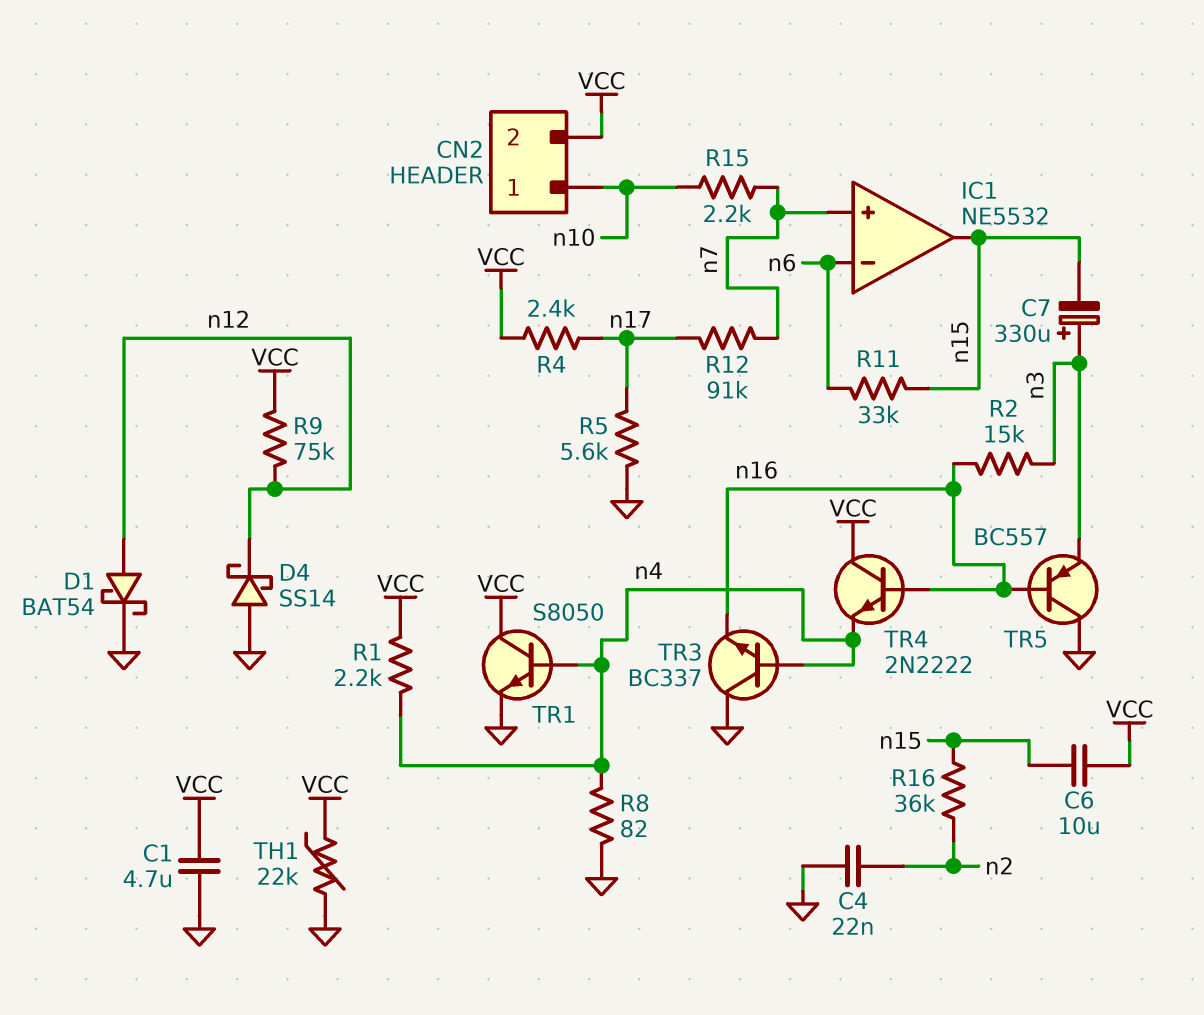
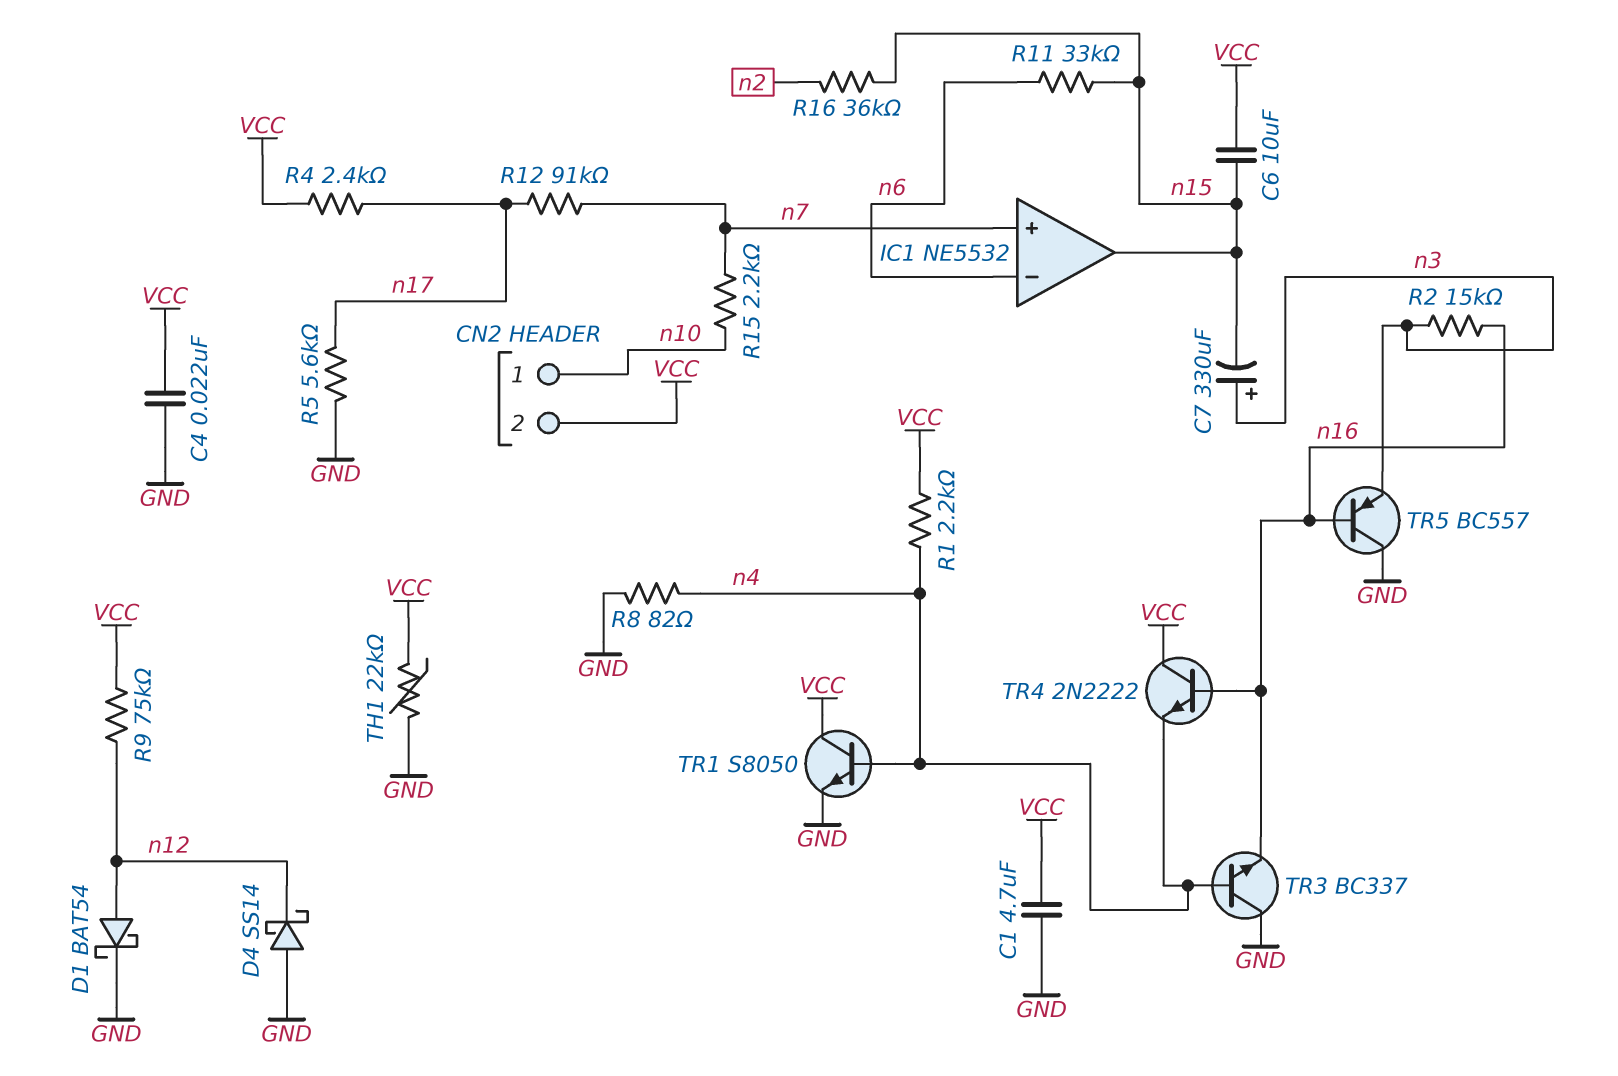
C4: 22nF (GND, n2) -> 22nF (GND, VCC)

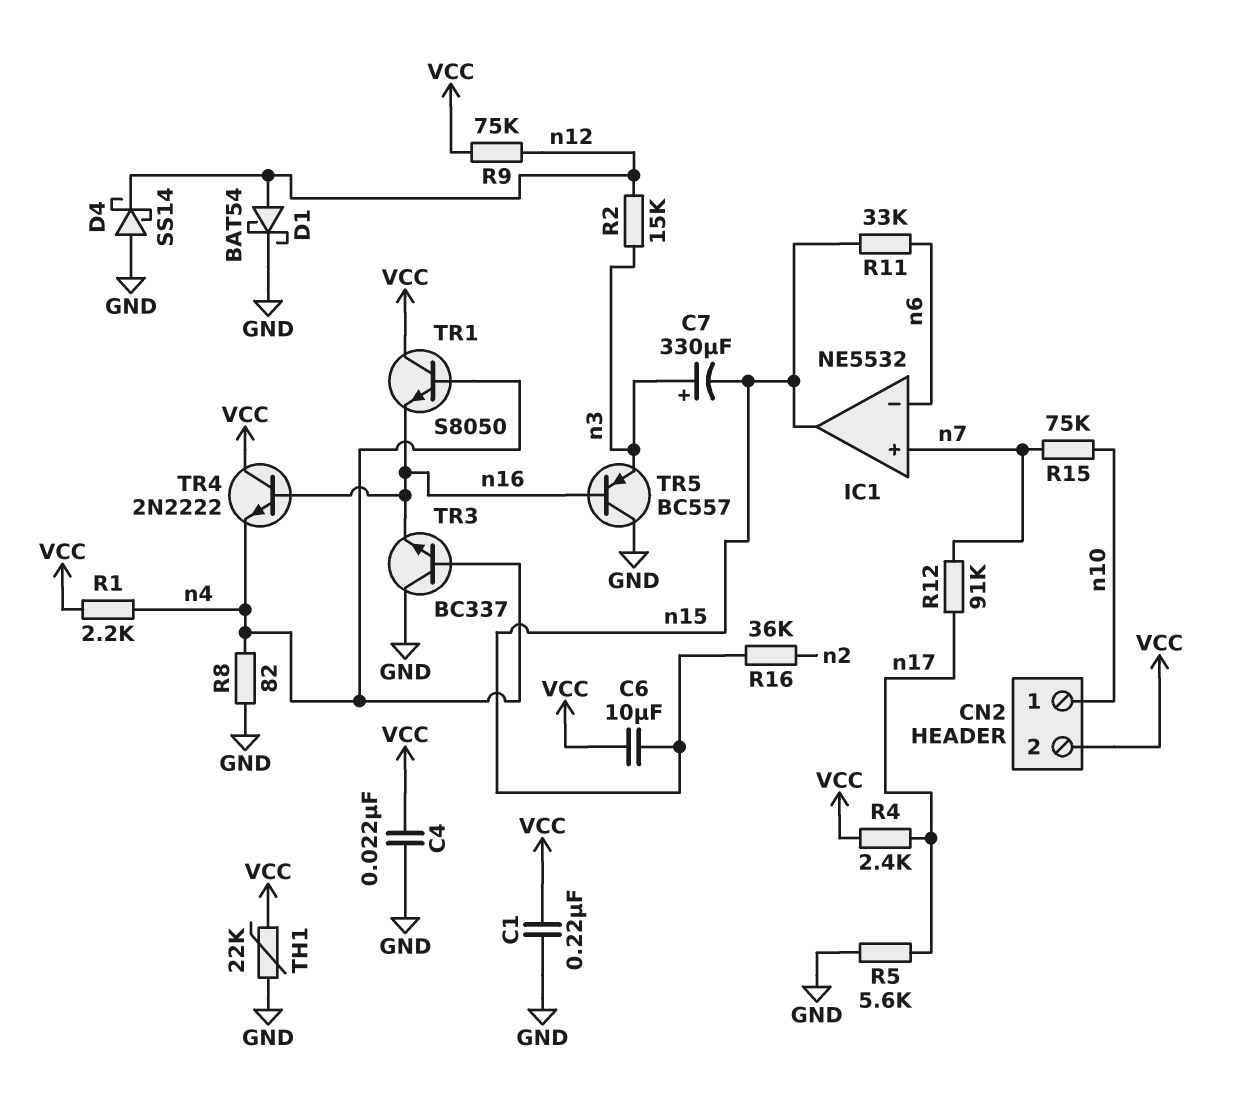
C1: 4.7uF (GND, VCC) -> 220nF (GND, VCC)
R2: 15k (n3, n16) -> 15k (n3, n12)
R15: 2.2k (n7, n10) -> 75k (n7, n10)
TR1: NPN S8050 (B n4, C VCC, E GND) -> NPN S8050 (B n4, C VCC, E n16)

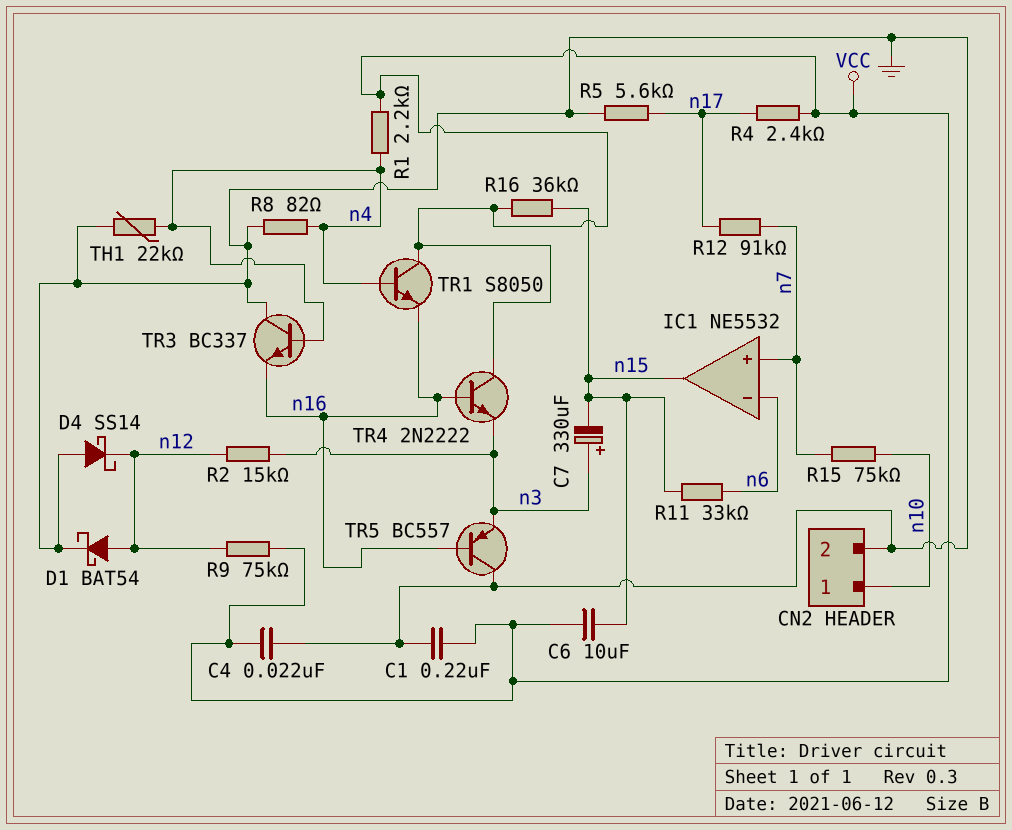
CN2 pin 2: VCC -> GND
R16: 36k (n2, n15) -> 36k (VCC, n15)
TH1: 22k (GND, VCC) -> 22k (GND, n4)
TR4: NPN 2N2222 (B n16, C VCC, E n4) -> NPN 2N2222 (B n16, C VCC, E n3)

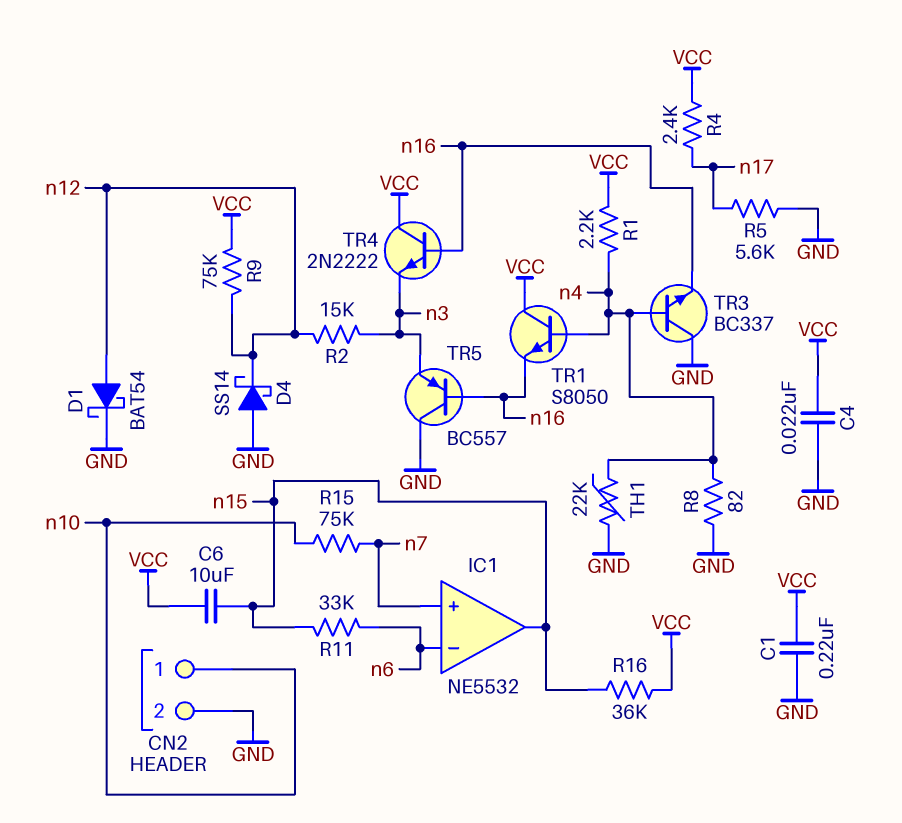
C7: 330uF (plus n3, minus n15) -> none
R12: 91k (n7, n17) -> none

